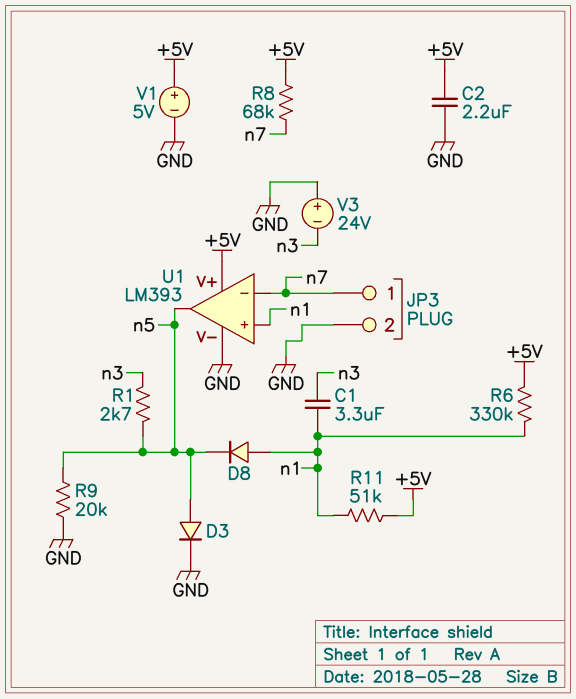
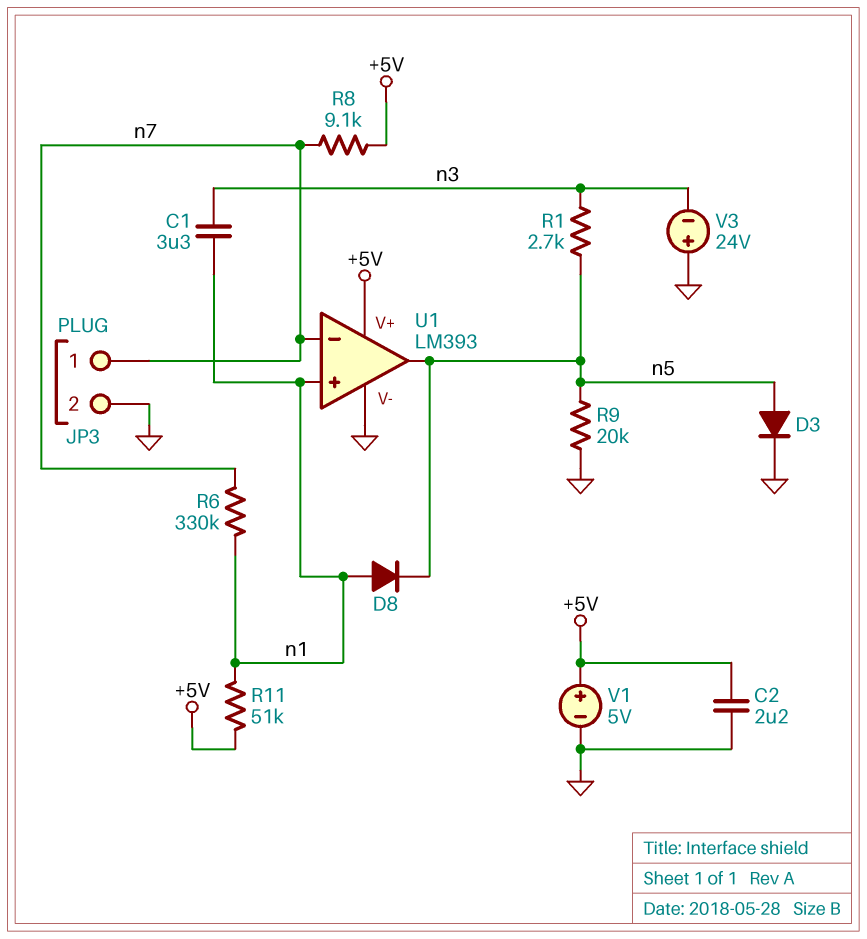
R6: 330k (+5V, n1) -> 330k (n1, n7)
R8: 68k (+5V, n7) -> 9.1k (+5V, n7)

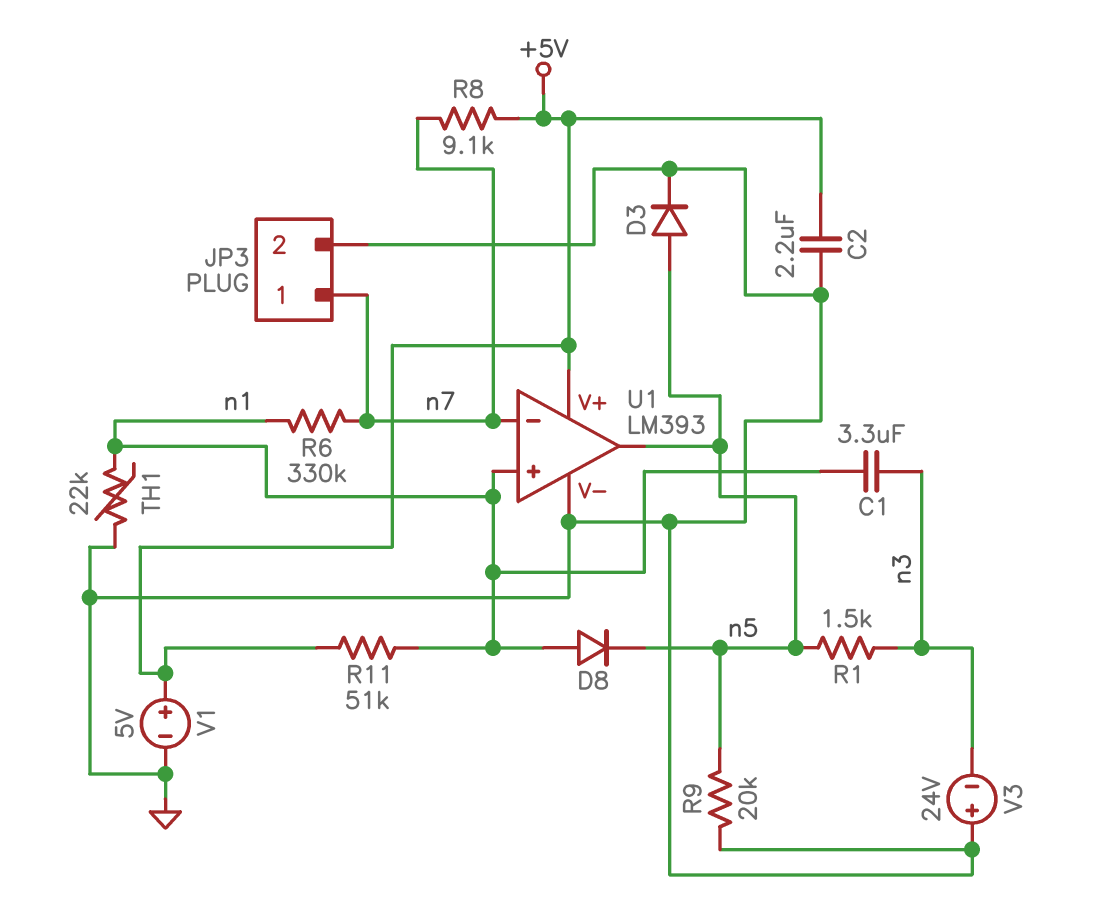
R1: 2.7k (n3, n5) -> 1.5k (n3, n5)
TH1: none -> 22k (GND, n1)

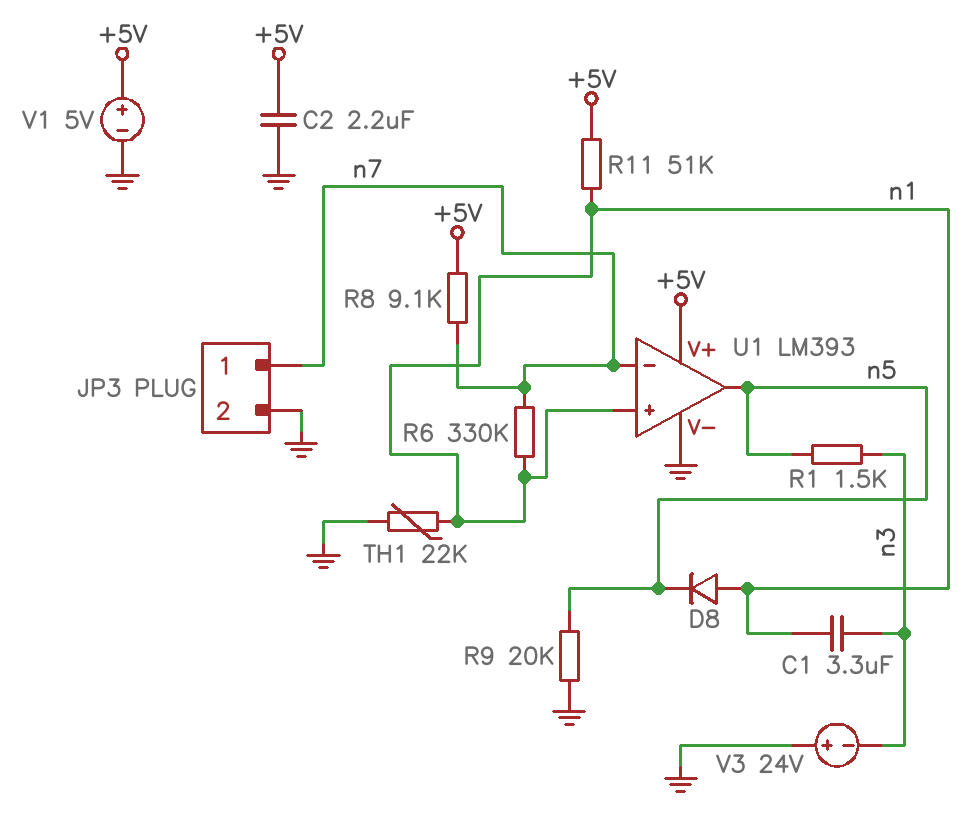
D3: diode (A n5, K GND) -> none

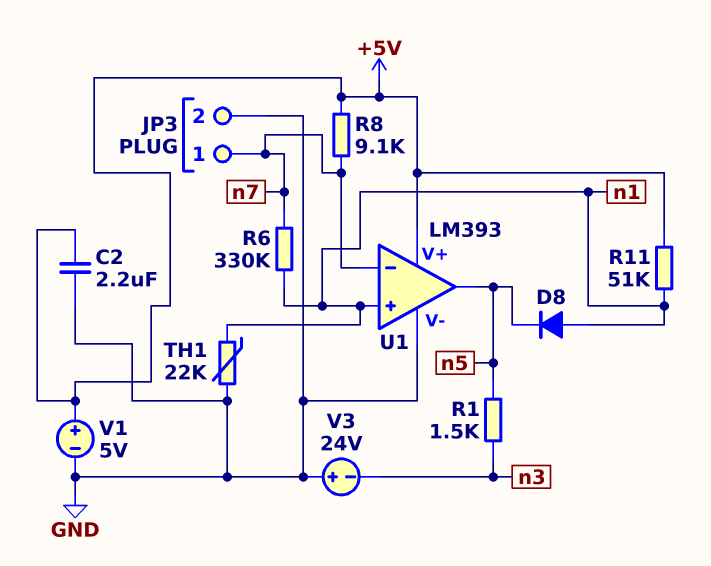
C1: 3.3uF (n1, n3) -> none
R9: 20k (GND, n5) -> none

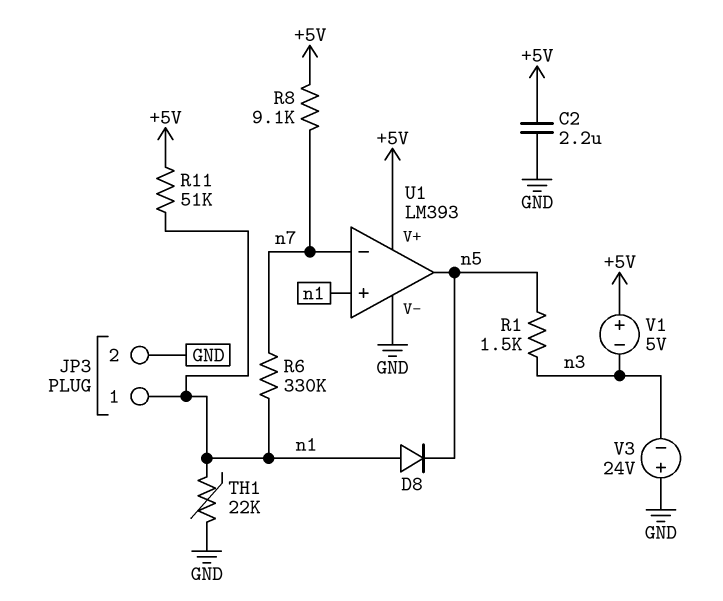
JP3 pin 1: n7 -> n1
V1: 5V (plus +5V, minus GND) -> 5V (plus +5V, minus n3)

